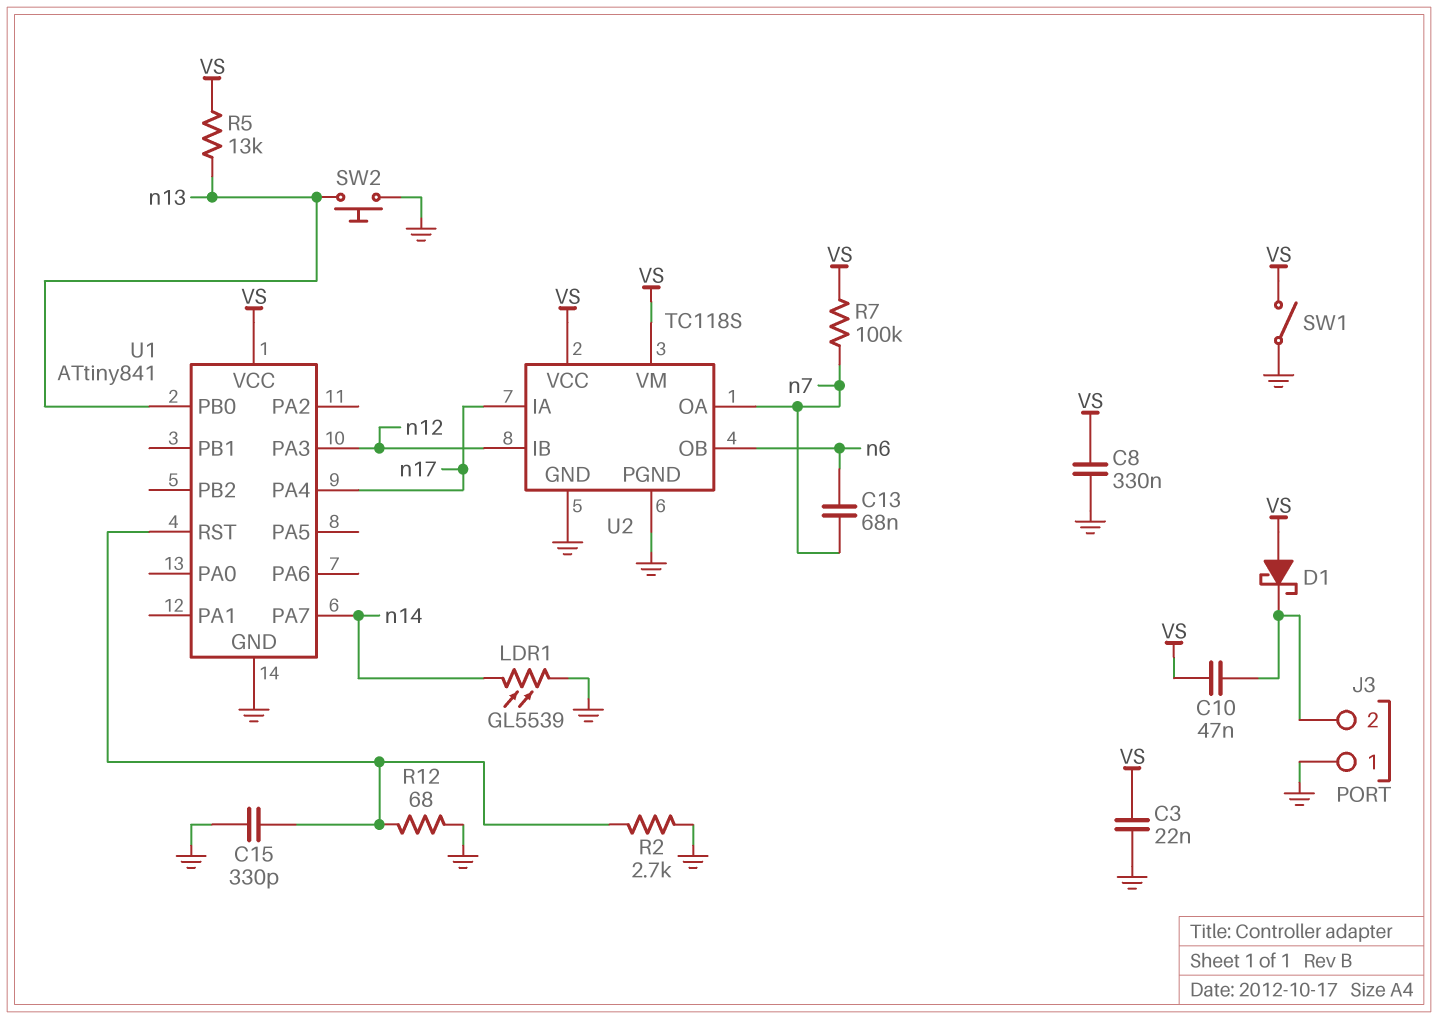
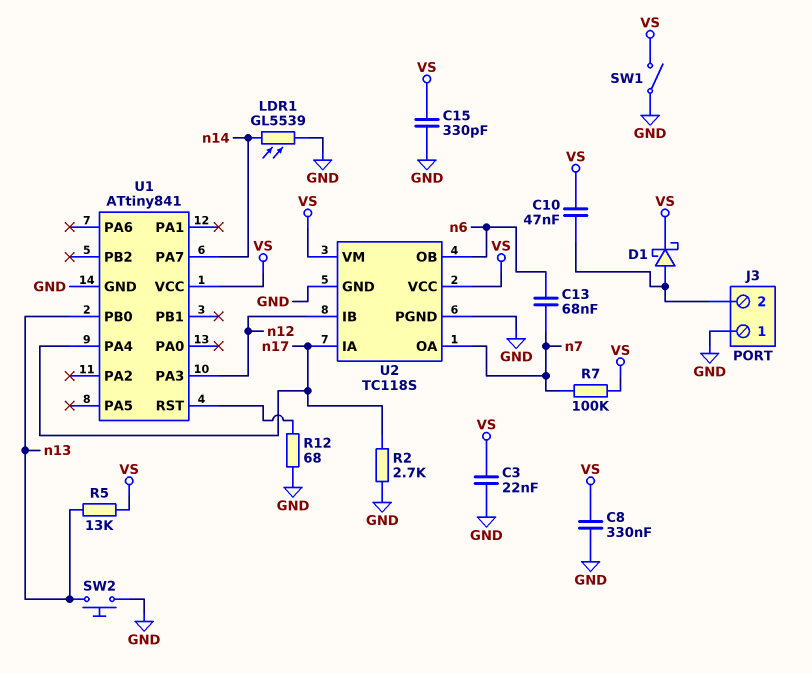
C15: 330pF (GND, U1/RST) -> 330pF (GND, VS)
D1: schottky (A VS, K J3/2) -> schottky (A J3/2, K VS)
R2: 2.7k (GND, U1/RST) -> 2.7k (GND, n17)

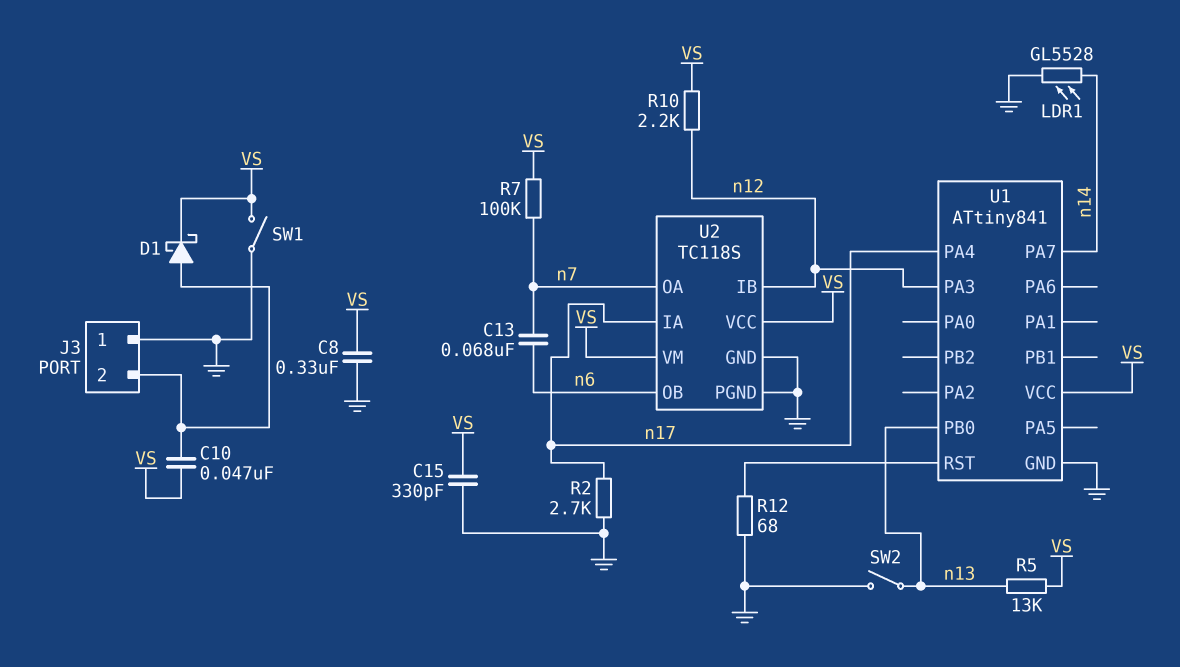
C3: 22nF (GND, VS) -> none
LDR1: GL5539 (GND, n14) -> GL5528 (GND, n14)
R10: none -> 2.2k (VS, n12)
SW2: button (GND, n13) -> switch (GND, n13)

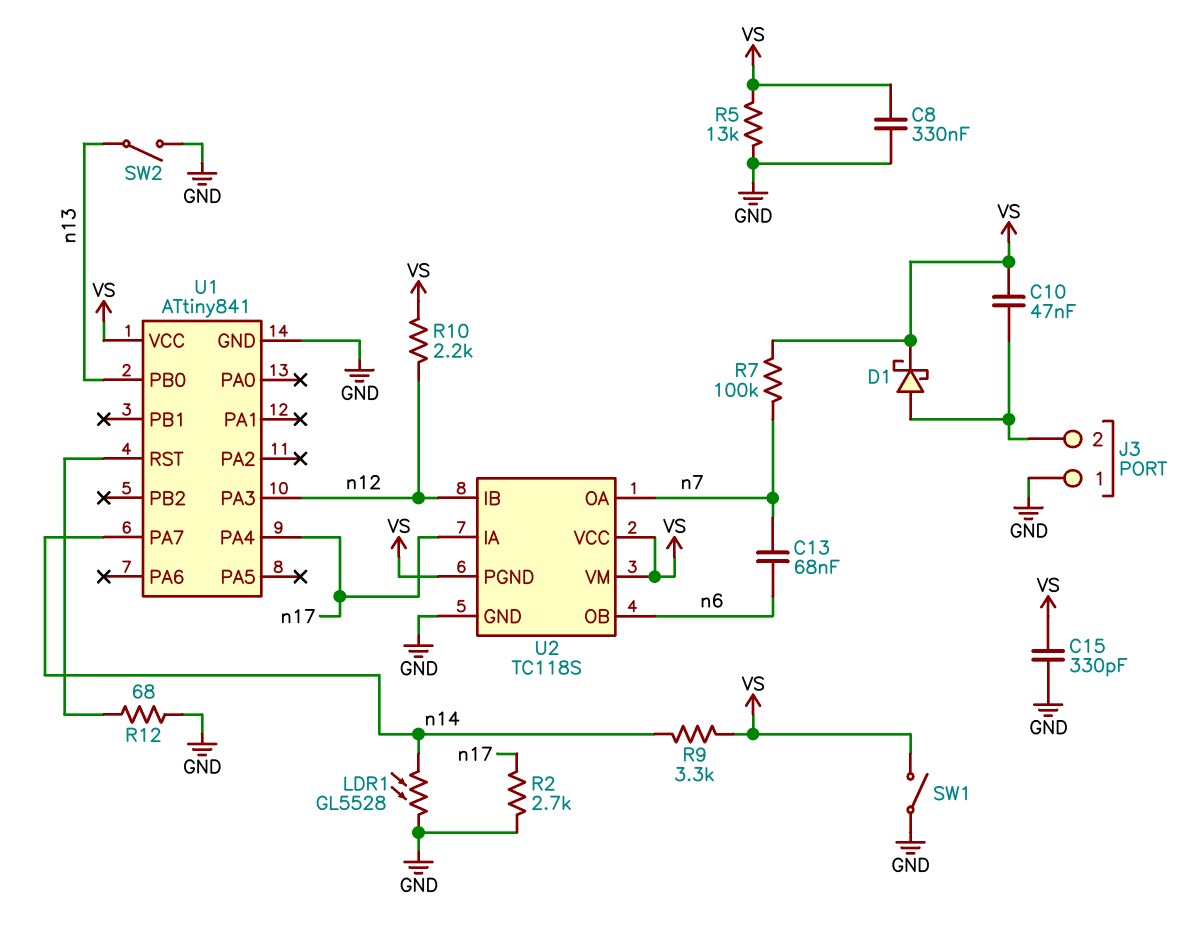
R5: 13k (VS, n13) -> 13k (GND, VS)
R9: none -> 3.3k (VS, n14)
U2 pin PGND: GND -> VS

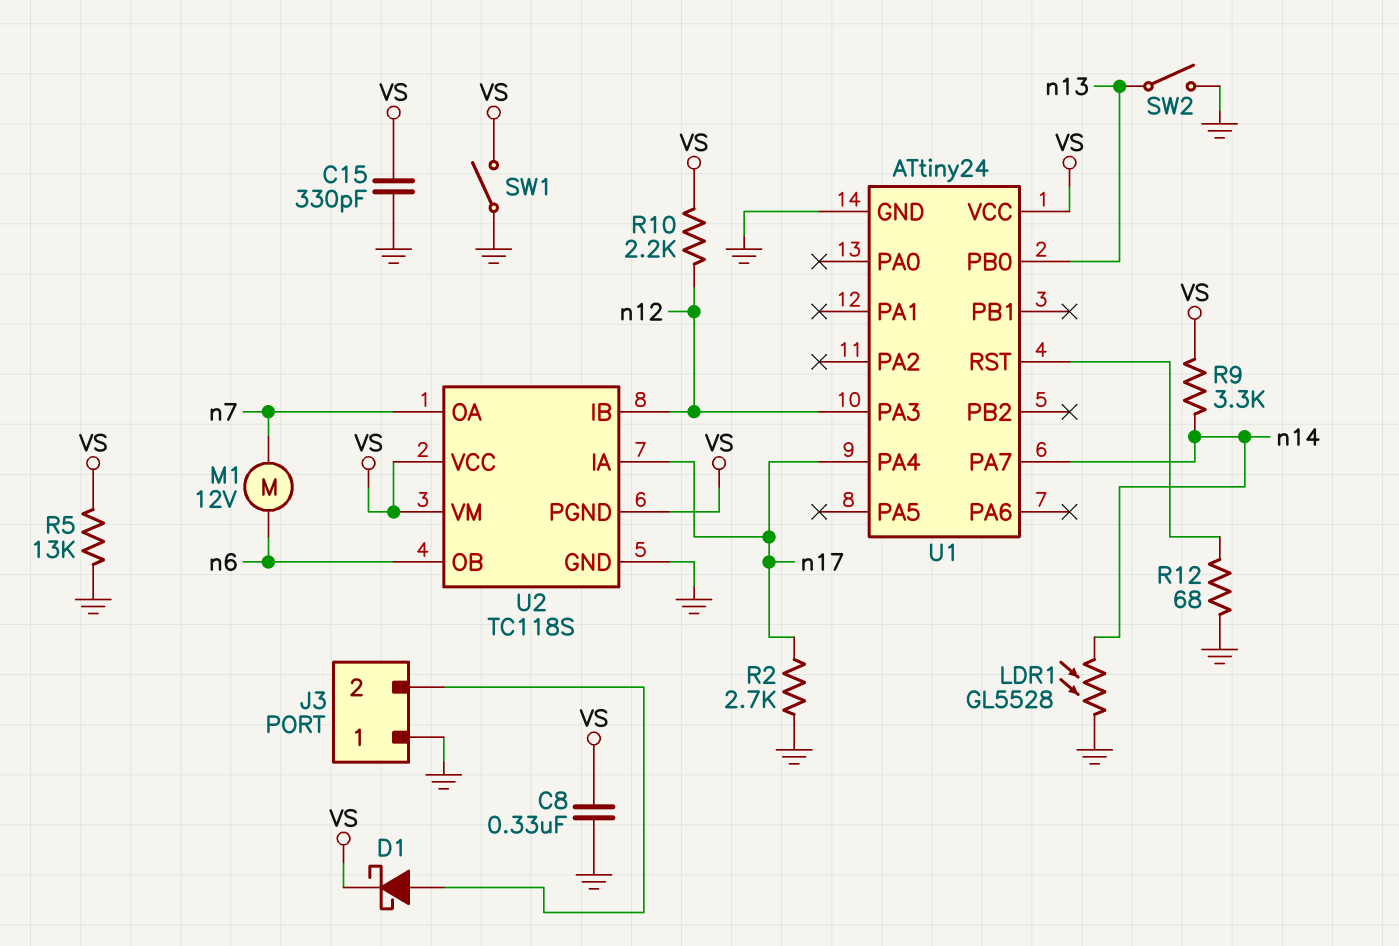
C10: 47nF (J3/2, VS) -> none
C13: 68nF (n6, n7) -> none
M1: none -> motor 12V (n6, n7)
R7: 100k (VS, n7) -> none
U1: ATtiny841 -> ATtiny24

